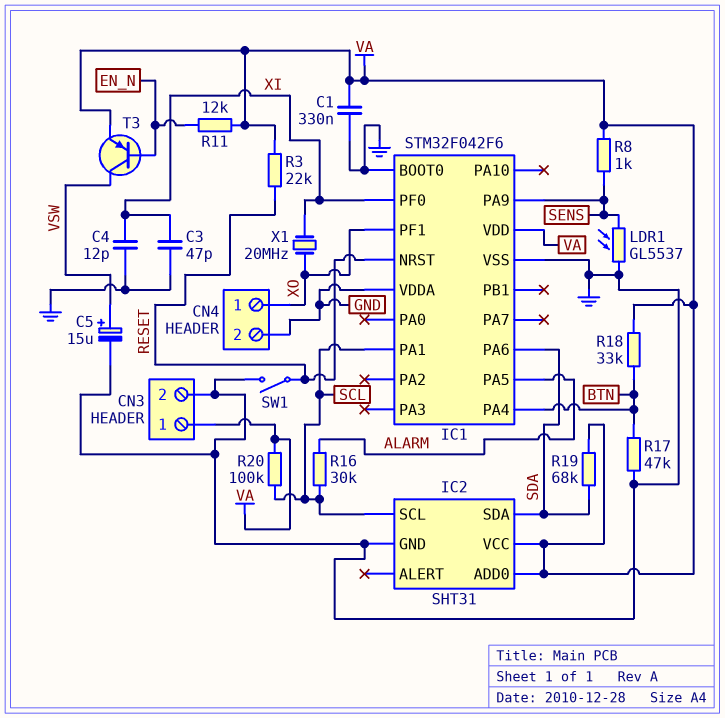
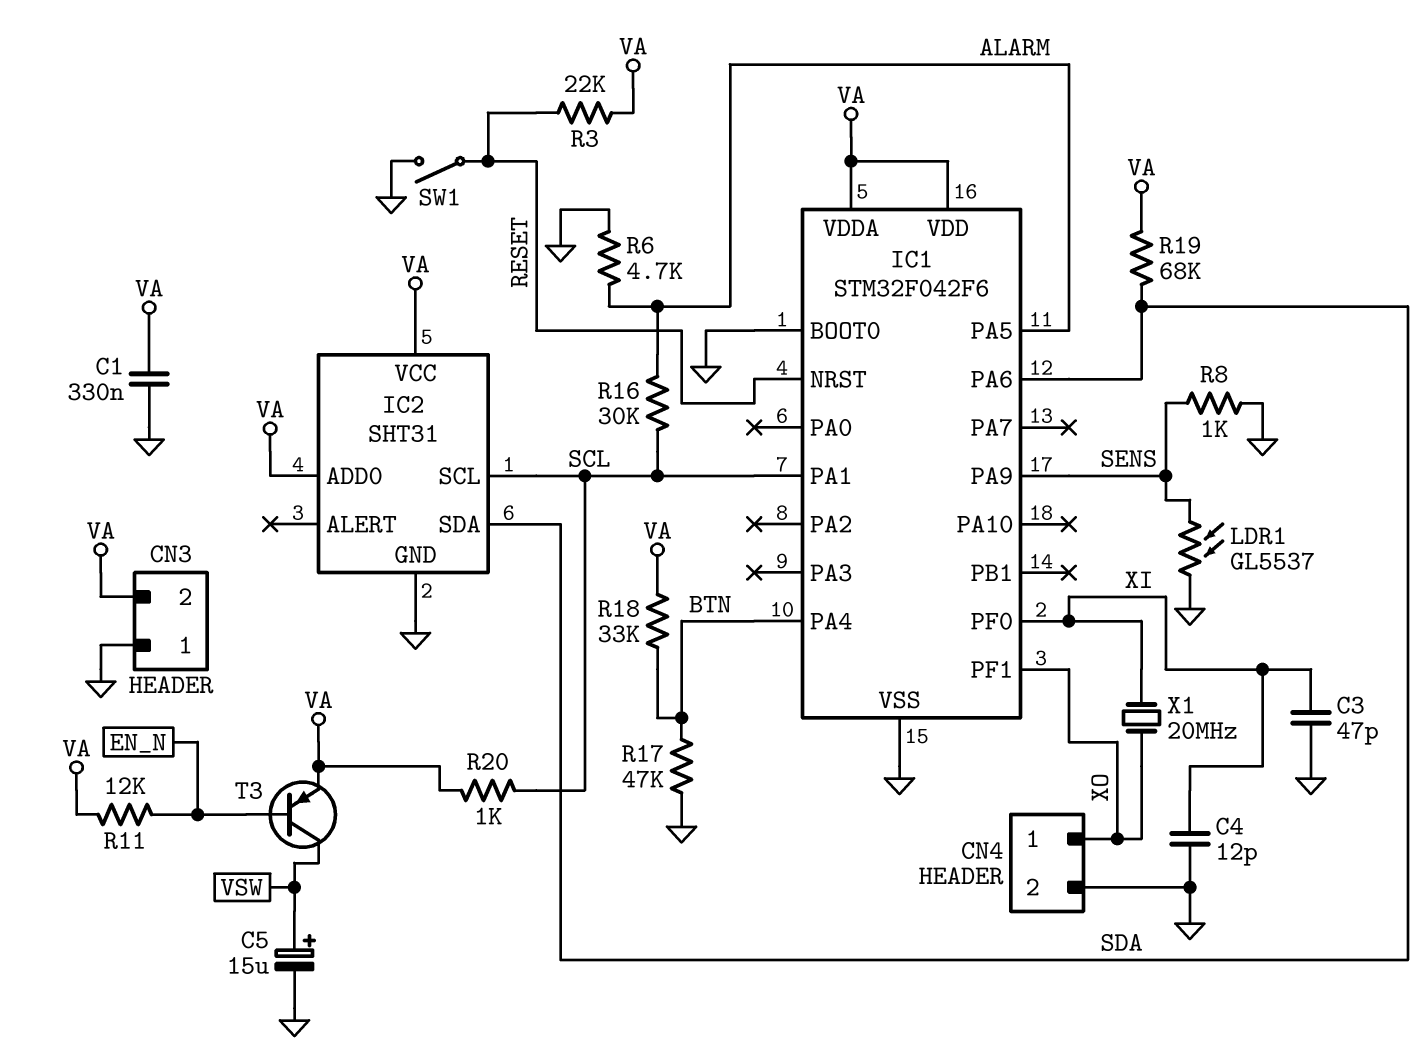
CN3 pin 1: VA -> GND
CN3 pin 2: GND -> VA
IC1 pin VDDA: GND -> VA
R6: none -> 4.7k (ALARM, GND)
R8: 1k (SENS, VA) -> 1k (GND, SENS)
R20: 100k (SCL, VA) -> 1k (SCL, VA)

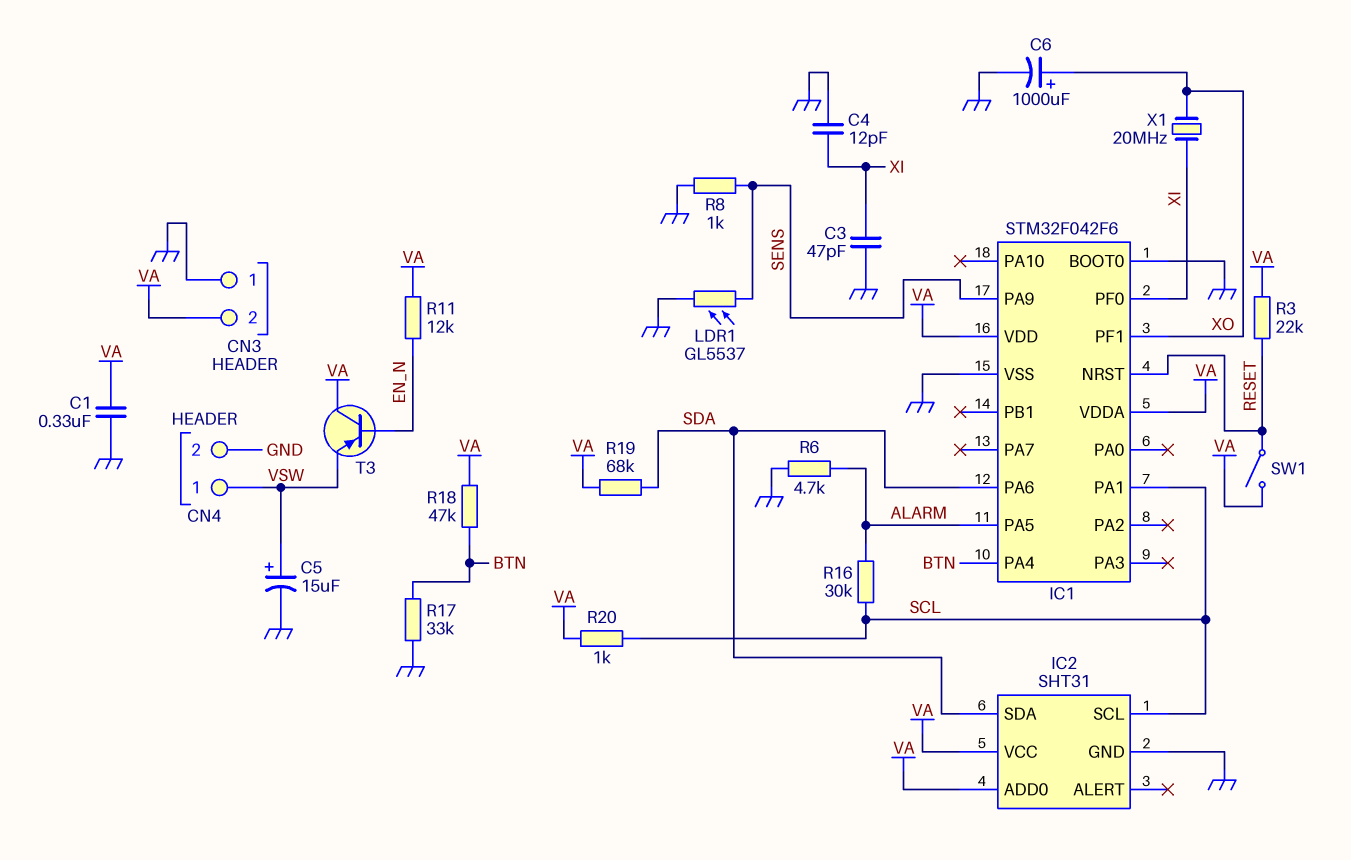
C6: none -> 1000uF (plus XO, minus GND)
CN4 pin 1: XO -> VSW
R17: 47k (BTN, GND) -> 33k (BTN, GND)
R18: 33k (BTN, VA) -> 47k (BTN, VA)
SW1: switch (GND, RESET) -> switch (RESET, VA)
T3: PNP (B EN_N, C VSW, E VA) -> PNP (B EN_N, C VA, E VSW)

